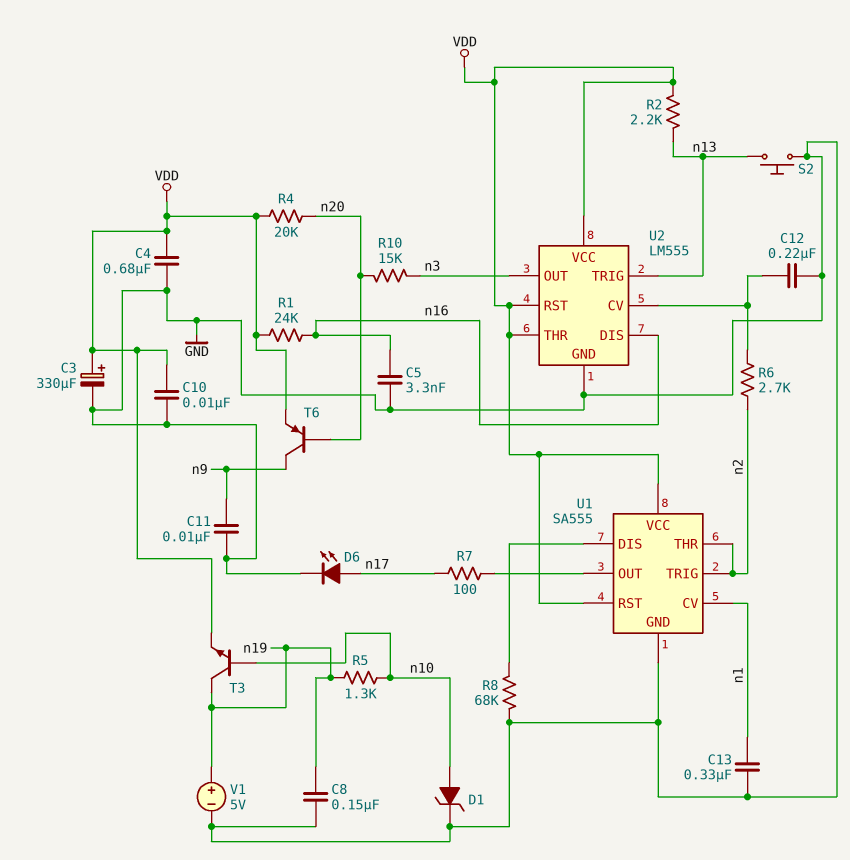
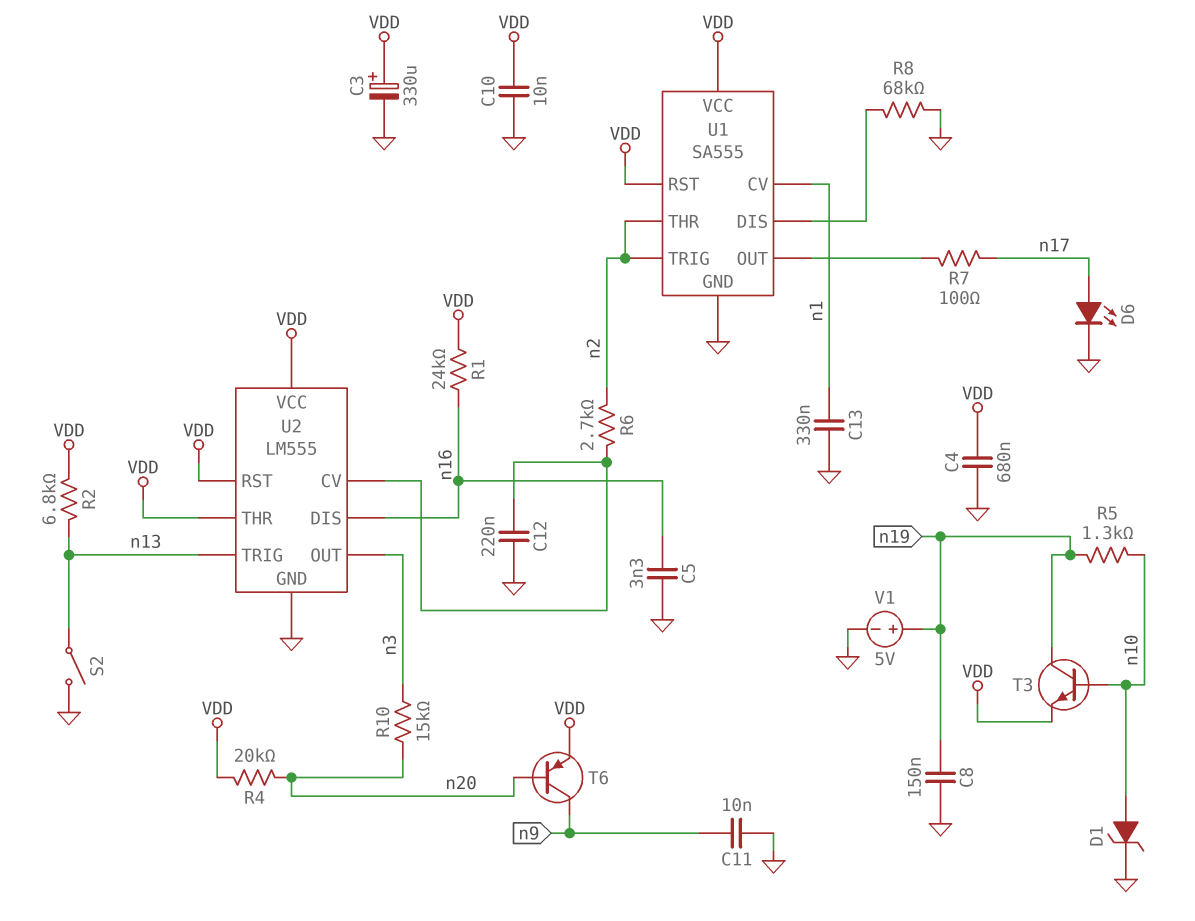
R2: 2.2k (VDD, n13) -> 6.8k (VDD, n13)
S2: button (GND, n13) -> switch (GND, n13)

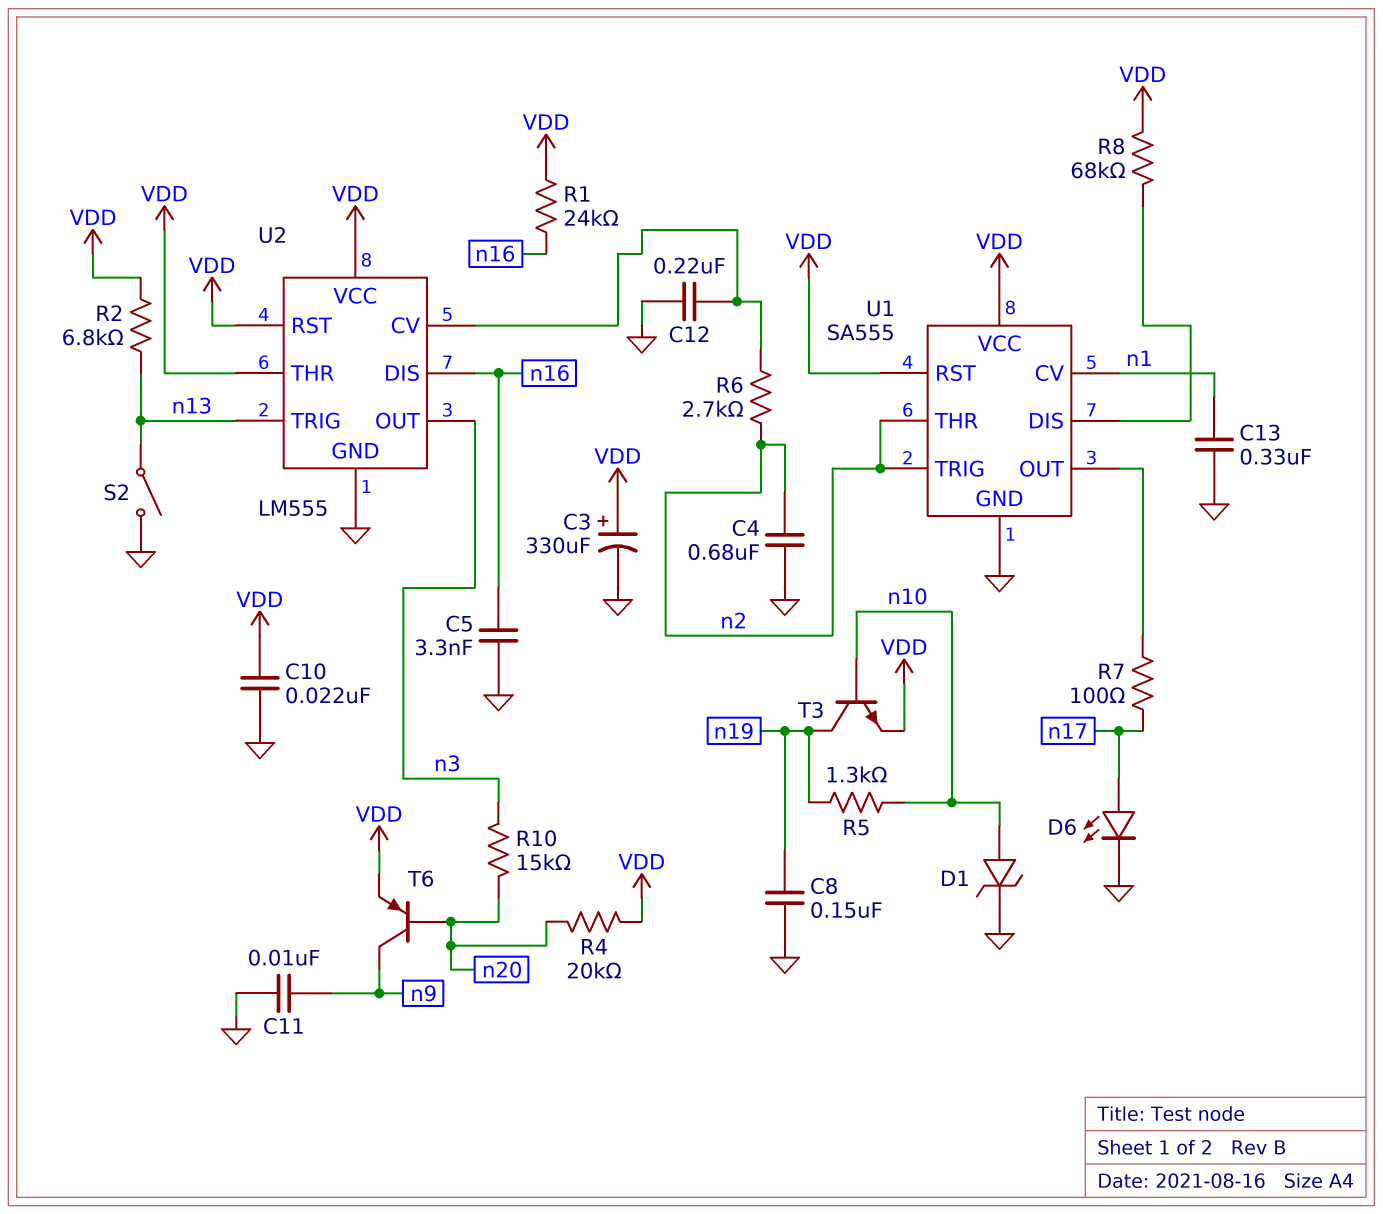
C4: 680nF (GND, VDD) -> 680nF (GND, n2)
C10: 10nF (GND, VDD) -> 22nF (GND, VDD)
R8: 68k (GND, U1/DIS) -> 68k (U1/DIS, VDD)
V1: 5V (plus n19, minus GND) -> none

